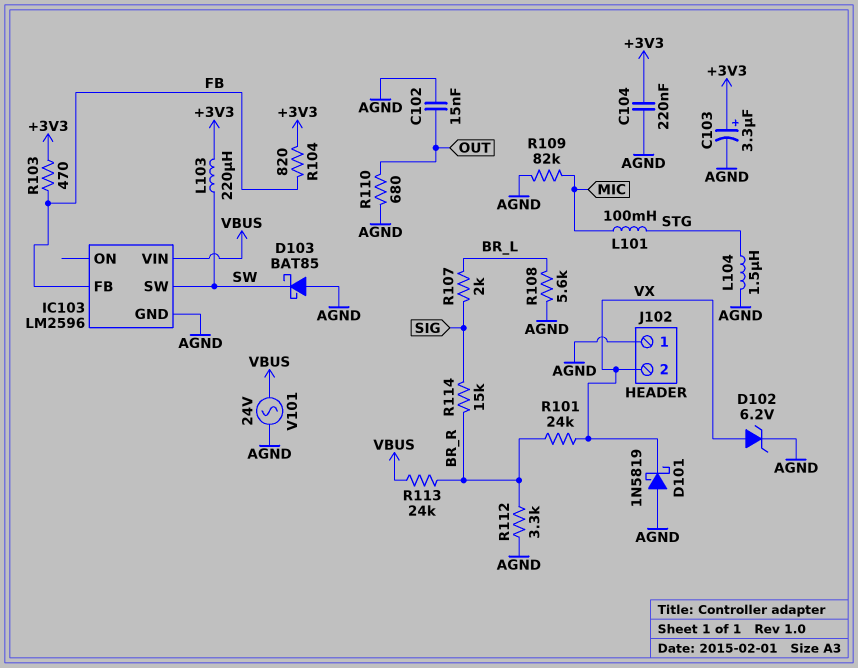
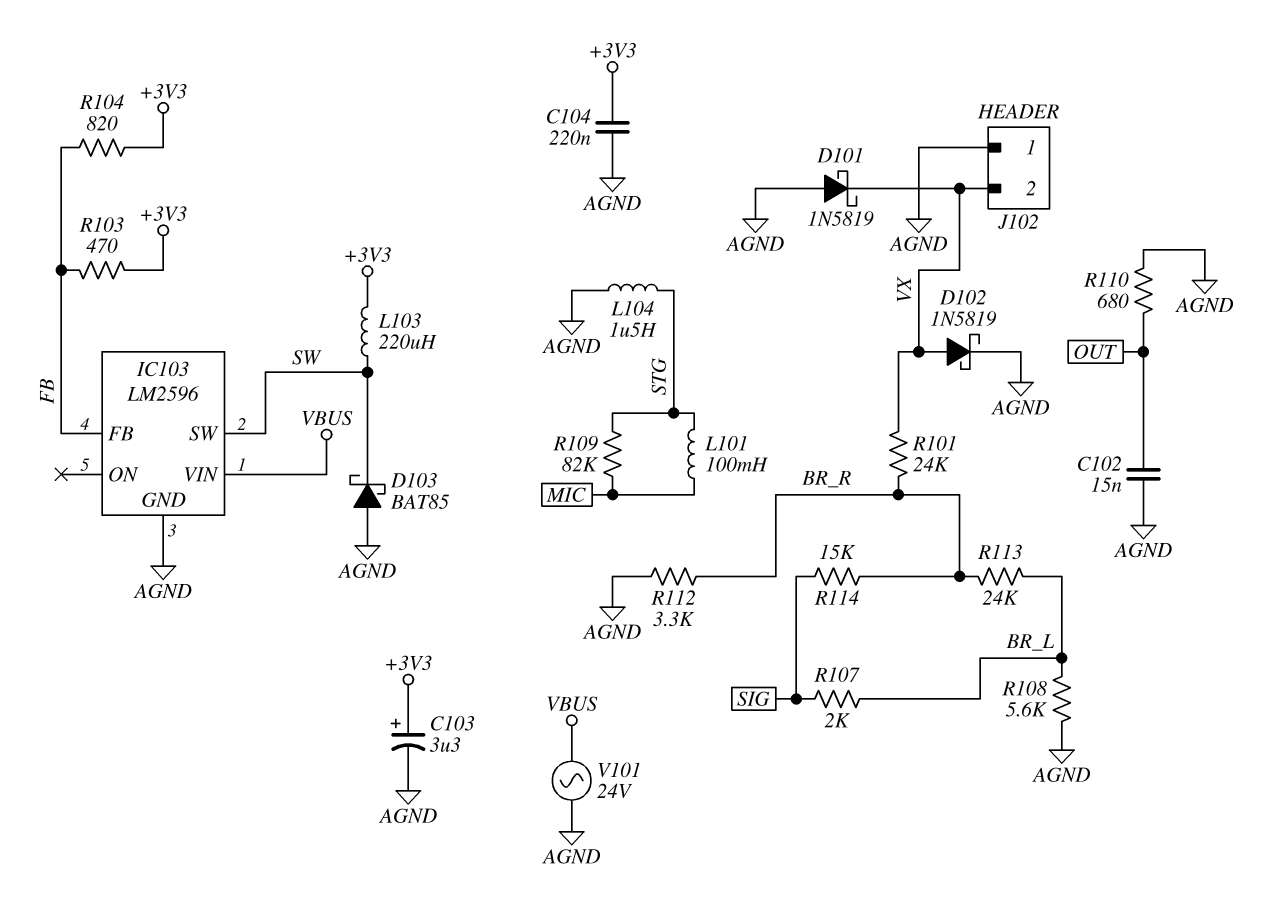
D102: zener 6.2V (A VX, K AGND) -> schottky 1N5819 (A VX, K AGND)
R109: 82k (AGND, MIC) -> 82k (MIC, STG)
R113: 24k (BR_R, VBUS) -> 24k (BR_L, BR_R)

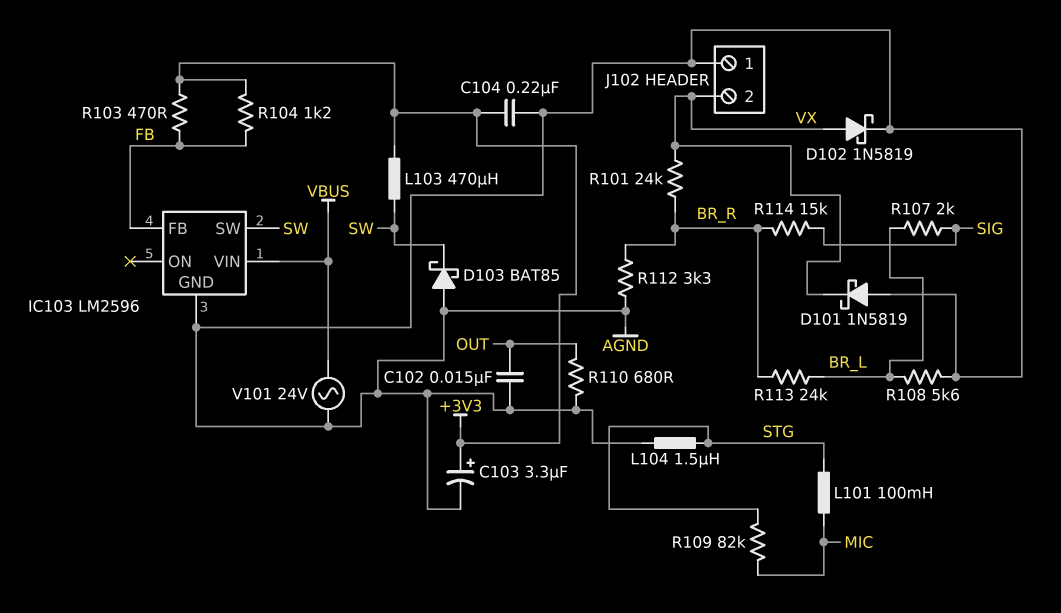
L103: 220uH (+3V3, SW) -> 470uH (+3V3, SW)
R104: 820 (+3V3, FB) -> 1.2k (+3V3, FB)

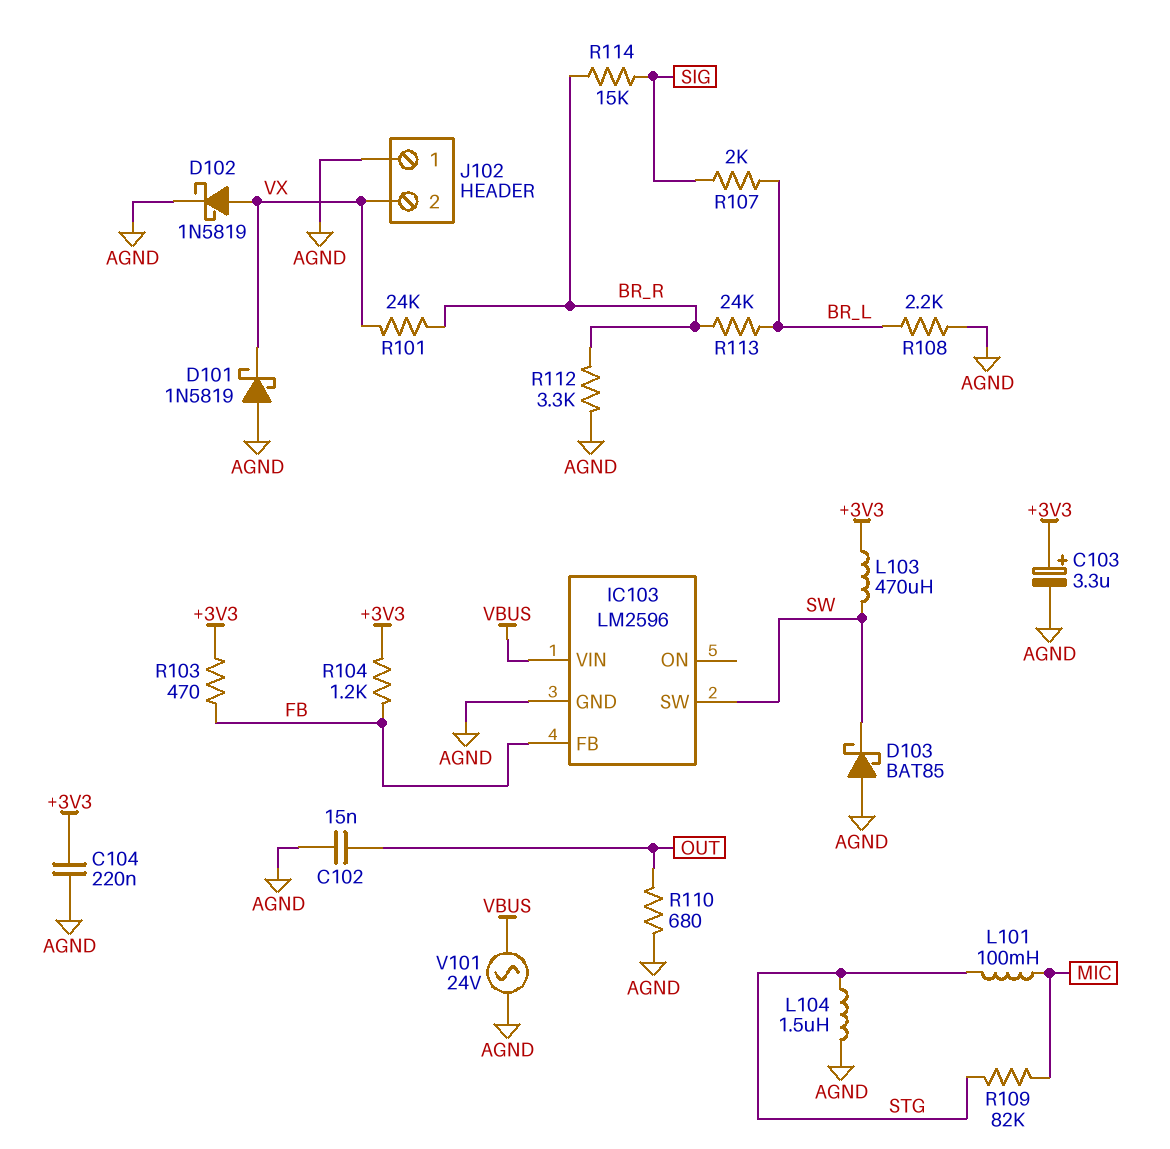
R108: 5.6k (AGND, BR_L) -> 2.2k (AGND, BR_L)

